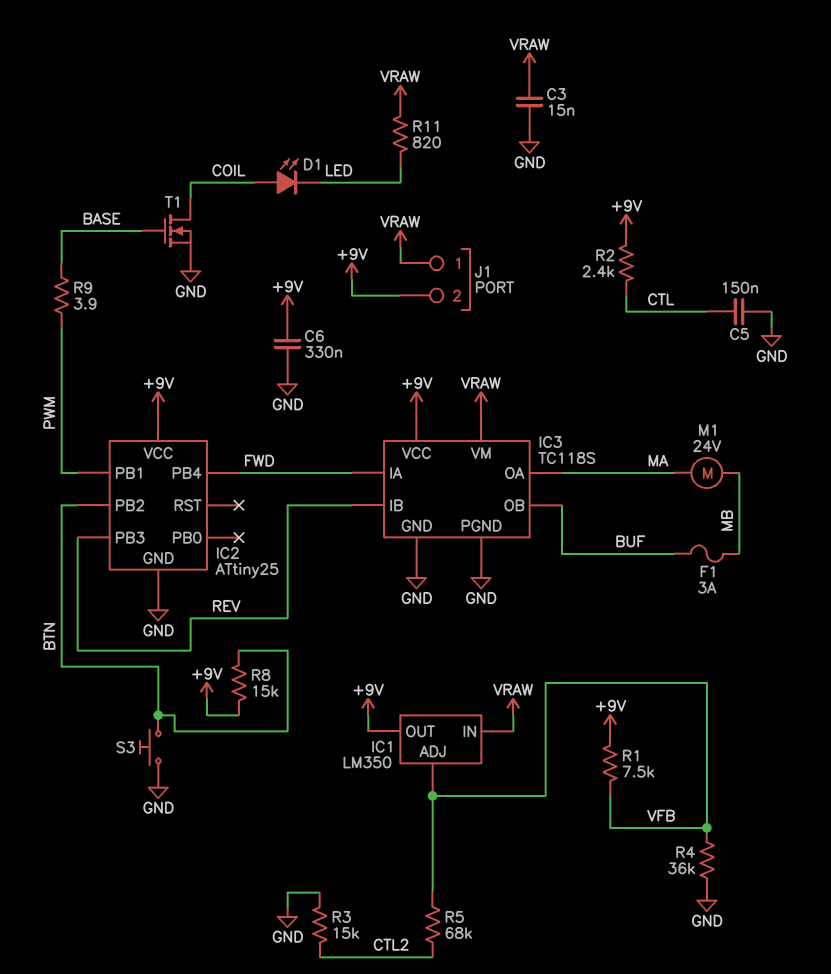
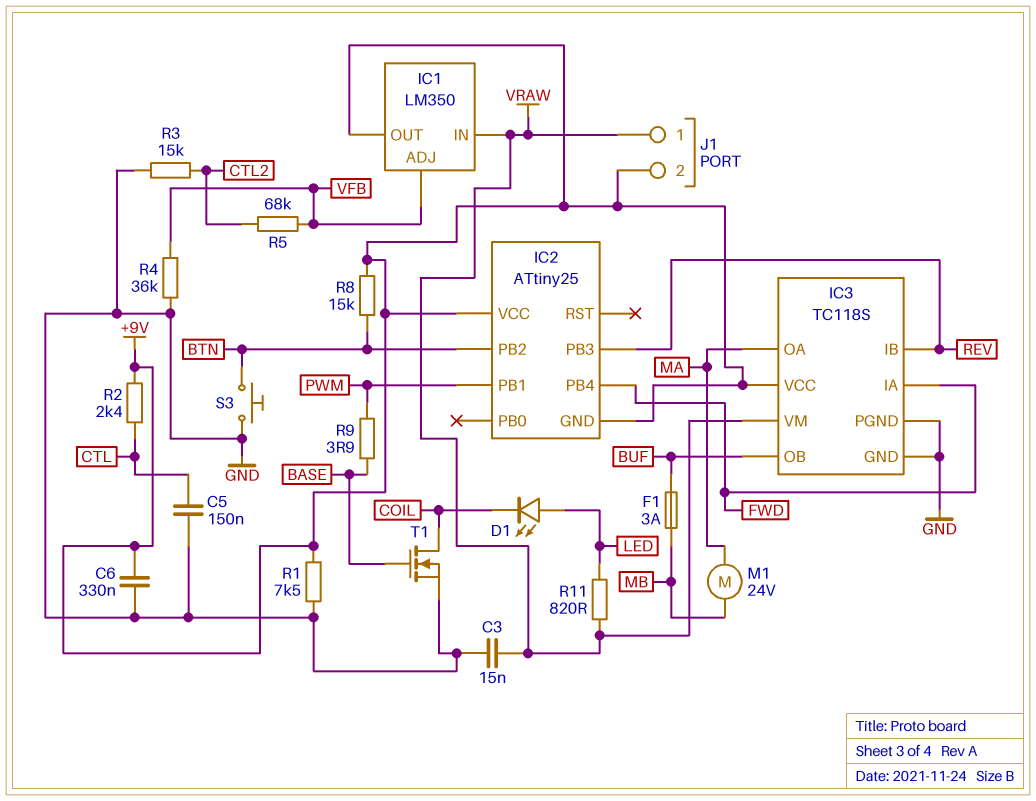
D1: LED (A COIL, K LED) -> LED (A LED, K COIL)
IC2 pin GND: GND -> +9V
R1: 7.5k (+9V, VFB) -> 7.5k (+9V, GND)

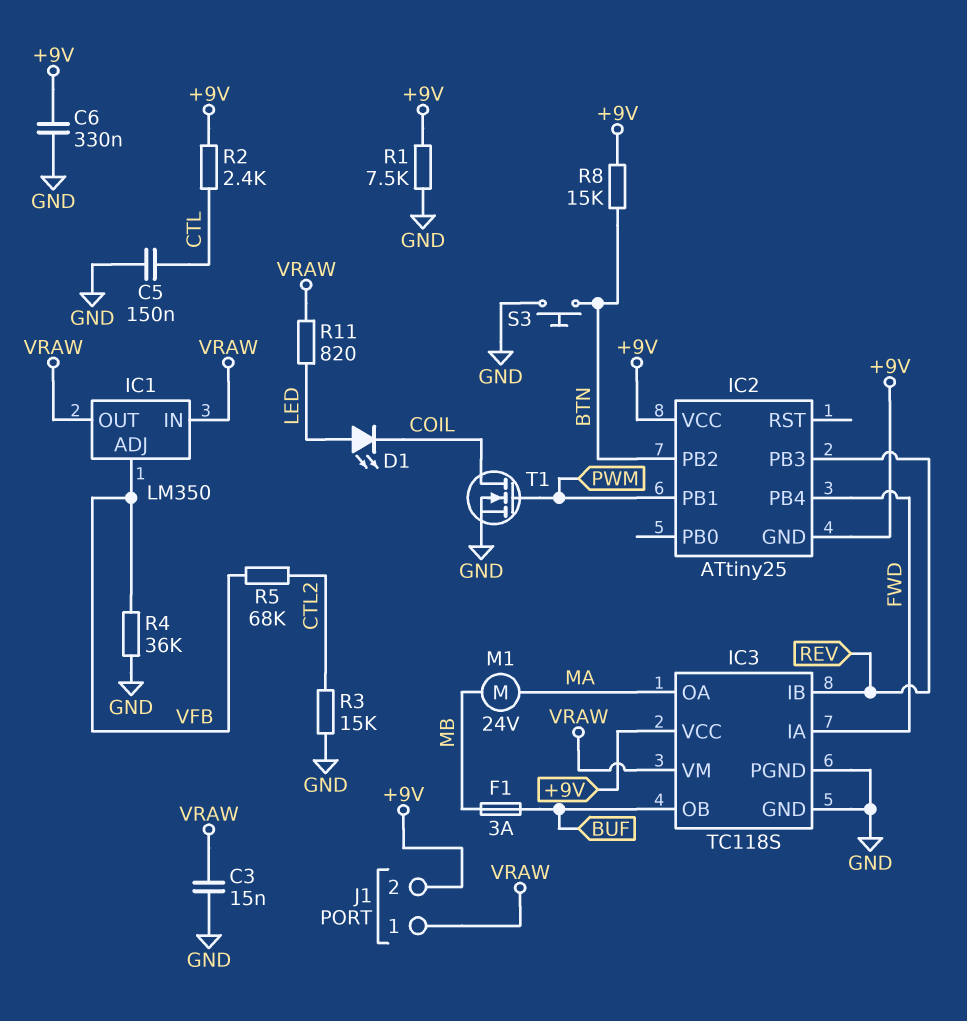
IC1 pin OUT: +9V -> VRAW
R9: 3.9 (BASE, PWM) -> none
T1: NMOS (G BASE, D COIL, S GND) -> NMOS (G PWM, D COIL, S GND)

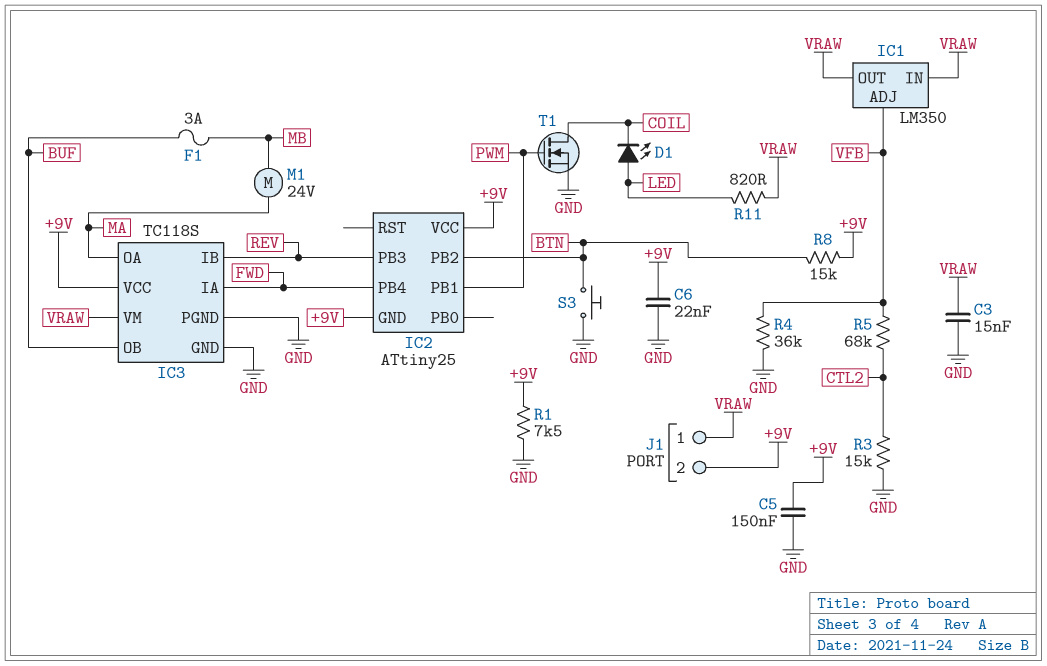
C5: 150nF (CTL, GND) -> 150nF (+9V, GND)
C6: 330nF (+9V, GND) -> 22nF (+9V, GND)
R2: 2.4k (+9V, CTL) -> none

